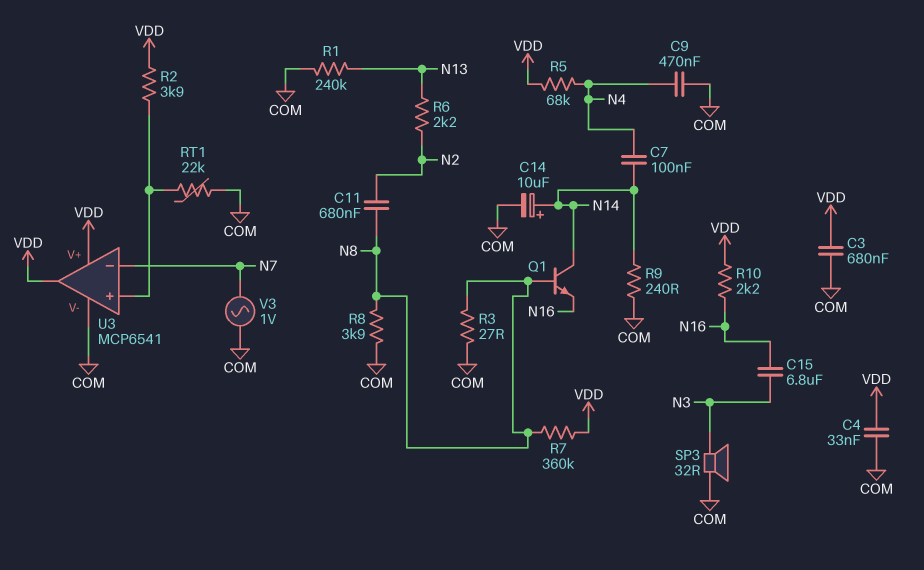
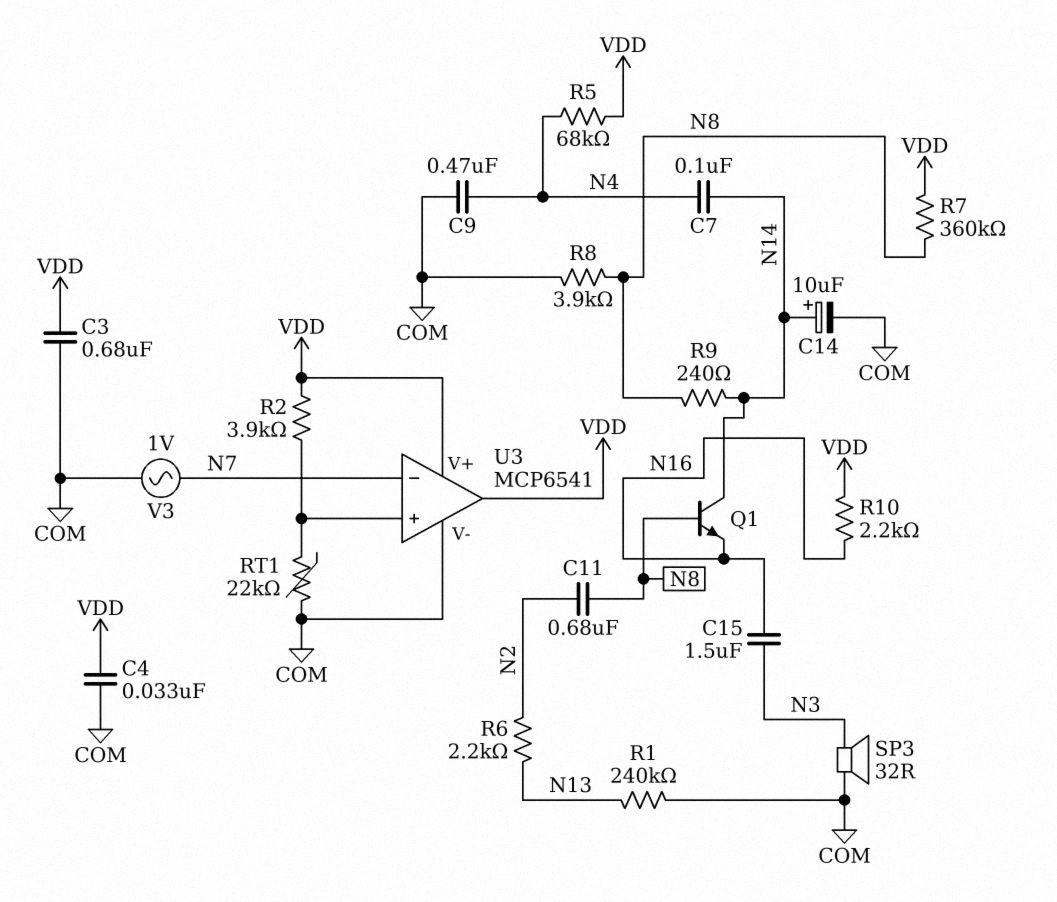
C15: 6.8uF (N3, N16) -> 1.5uF (N3, N16)
R3: 27 (COM, N8) -> none
R9: 240 (COM, N14) -> 240 (N8, N14)

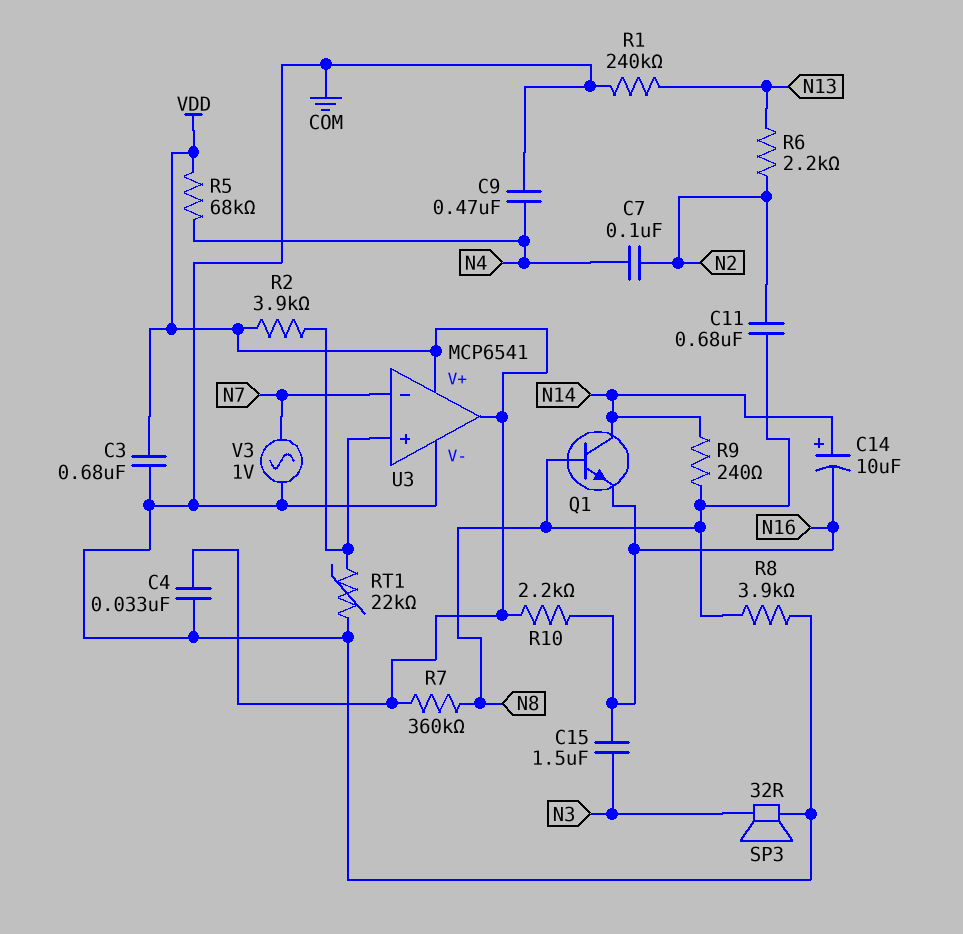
C7: 100nF (N4, N14) -> 100nF (N2, N4)
C14: 10uF (plus N14, minus COM) -> 10uF (plus N14, minus N16)

